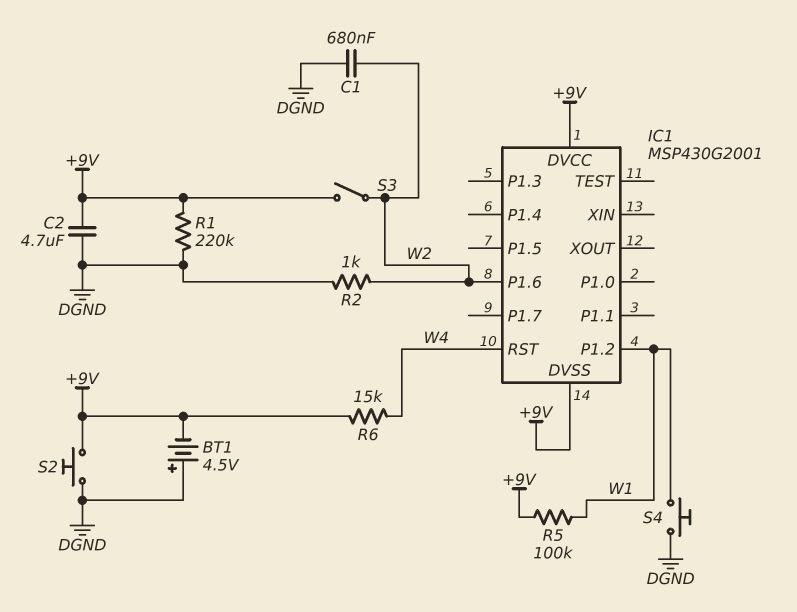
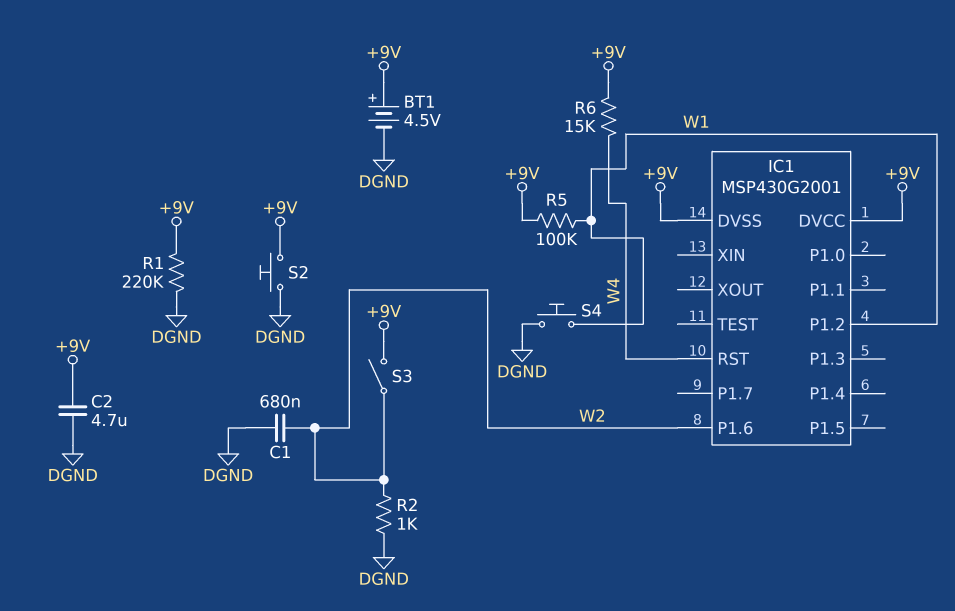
BT1: 4.5V (plus DGND, minus +9V) -> 4.5V (plus +9V, minus DGND)

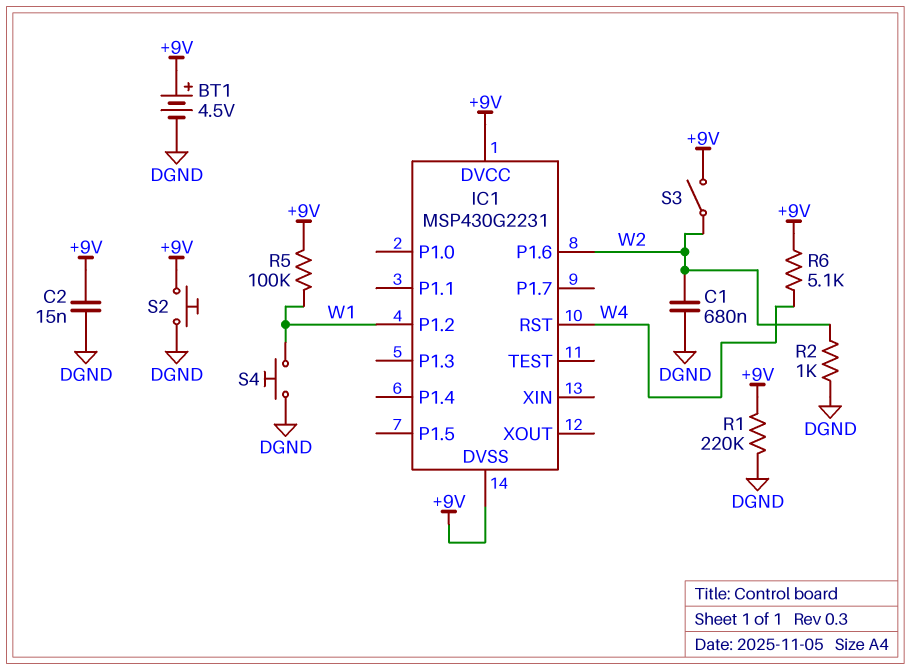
C2: 4.7uF (+9V, DGND) -> 15nF (+9V, DGND)
IC1: MSP430G2001 -> MSP430G2231
R6: 15k (+9V, W4) -> 5.1k (+9V, W4)

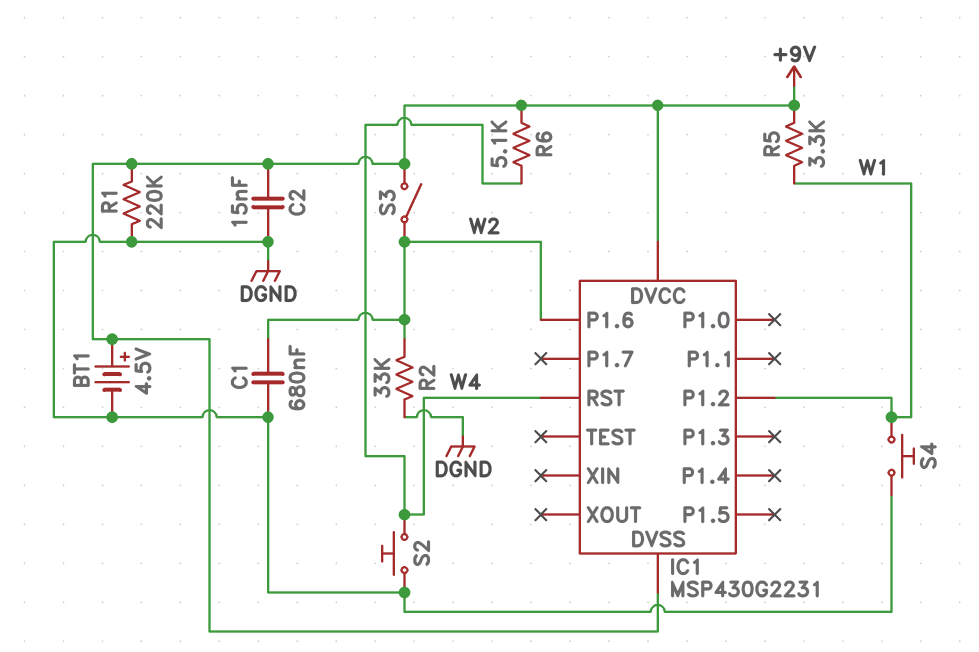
R2: 1k (DGND, W2) -> 33k (DGND, W2)
R5: 100k (+9V, W1) -> 3.3k (+9V, W1)
S2: button (+9V, DGND) -> button (DGND, W4)

